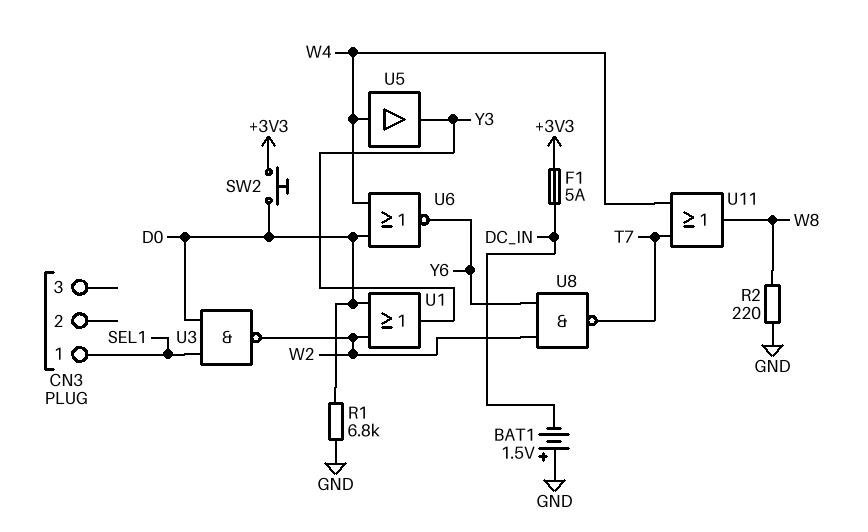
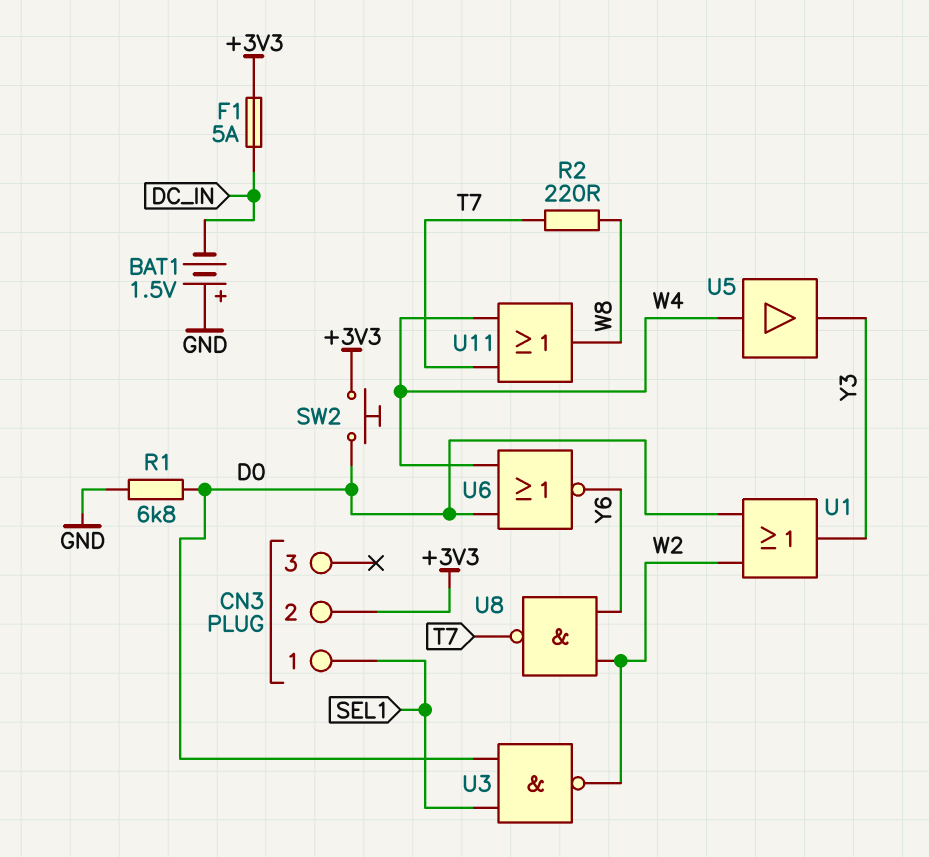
CN3 pin 2: none -> +3V3
R2: 220 (GND, W8) -> 220 (T7, W8)

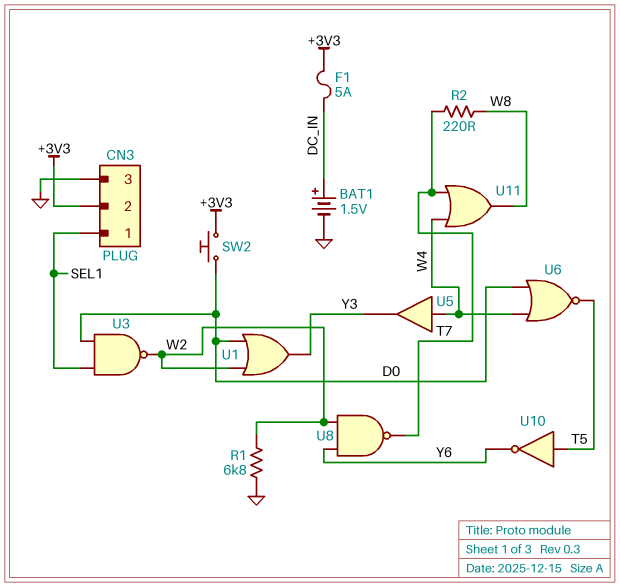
BAT1: 1.5V (plus GND, minus DC_IN) -> 1.5V (plus DC_IN, minus GND)
CN3 pin 3: none -> GND
R1: 6.8k (D0, GND) -> 6.8k (GND, W2)
U6: NOR (in D0, in W4, out Y6) -> NOR (in D0, in W4, out T5)
U10: none -> NOT (in T5, out Y6)

